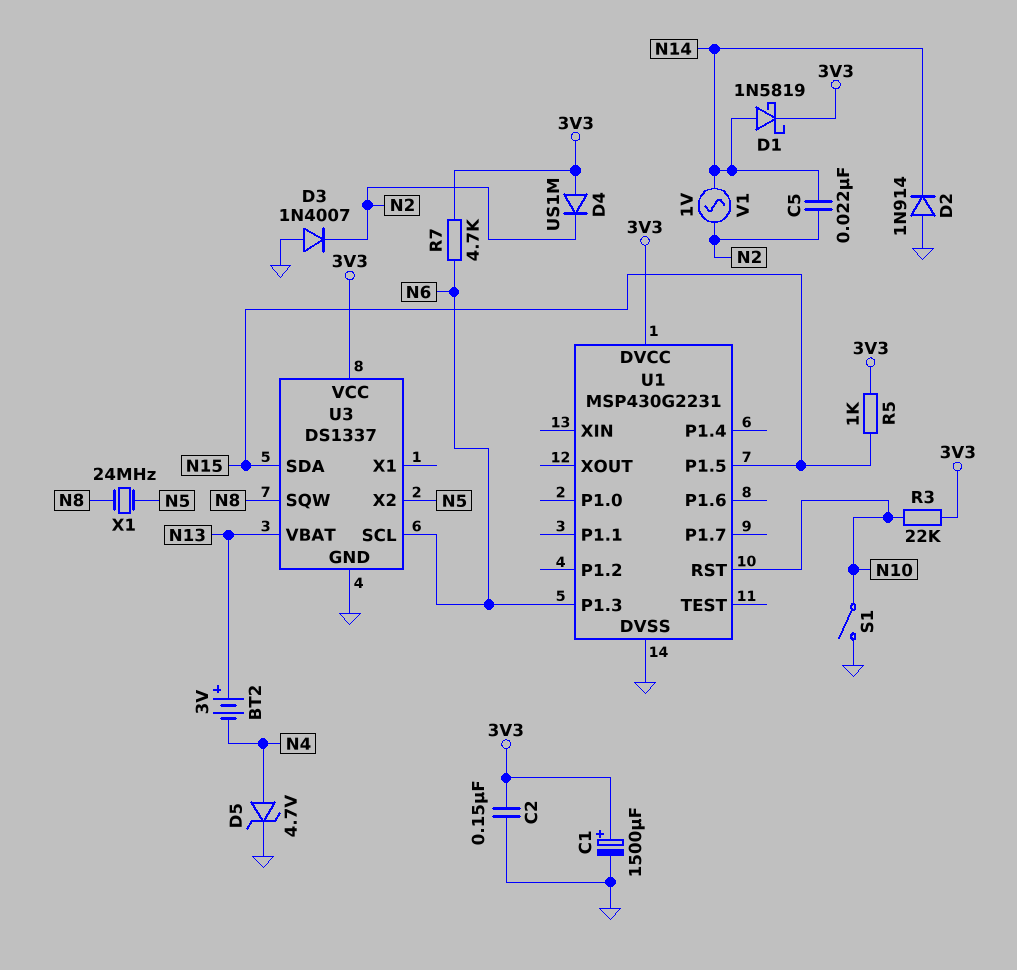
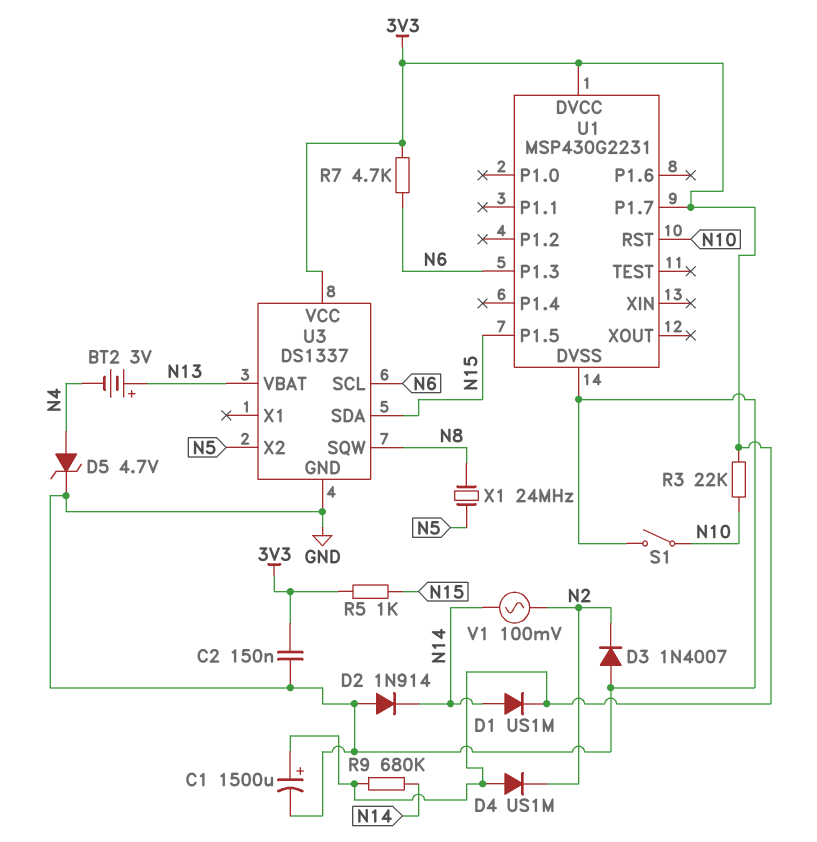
C5: 22nF (N2, N14) -> none
D1: schottky 1N5819 (A N14, K 3V3) -> diode US1M (A N14, K 3V3)
R9: none -> 680k (3V3, N14)
U1 pin P1.7: none -> 3V3
V1: AC 1V (N2, N14) -> AC 100mV (N2, N14)

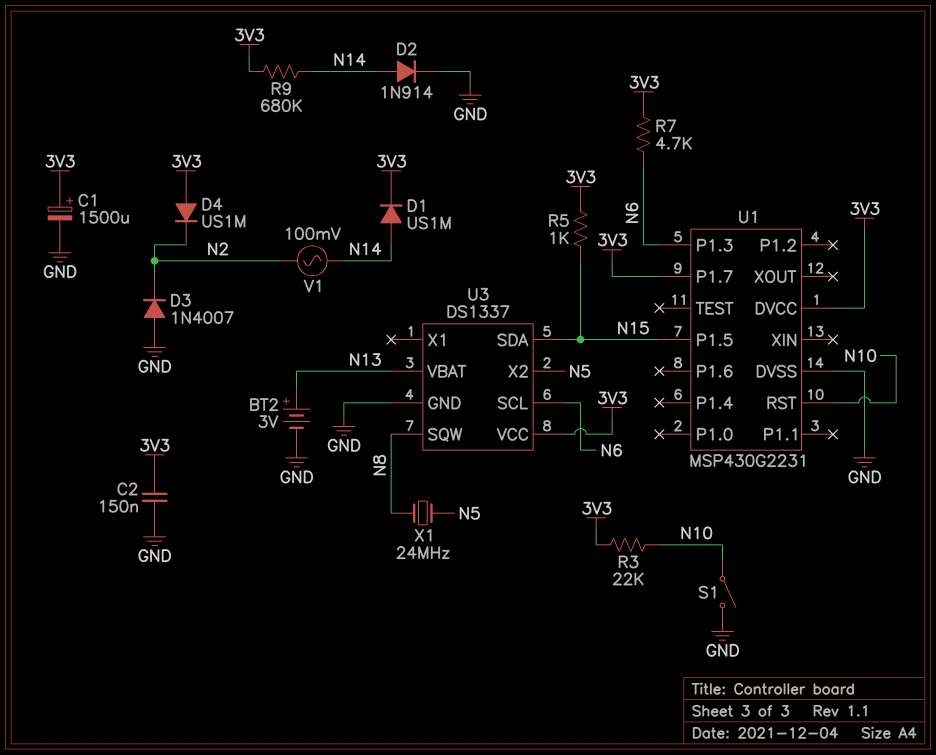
BT2: 3V (plus N13, minus N4) -> 3V (plus N13, minus GND)
D2: diode 1N914 (A GND, K N14) -> diode 1N914 (A N14, K GND)
D5: zener 4.7V (A N4, K GND) -> none

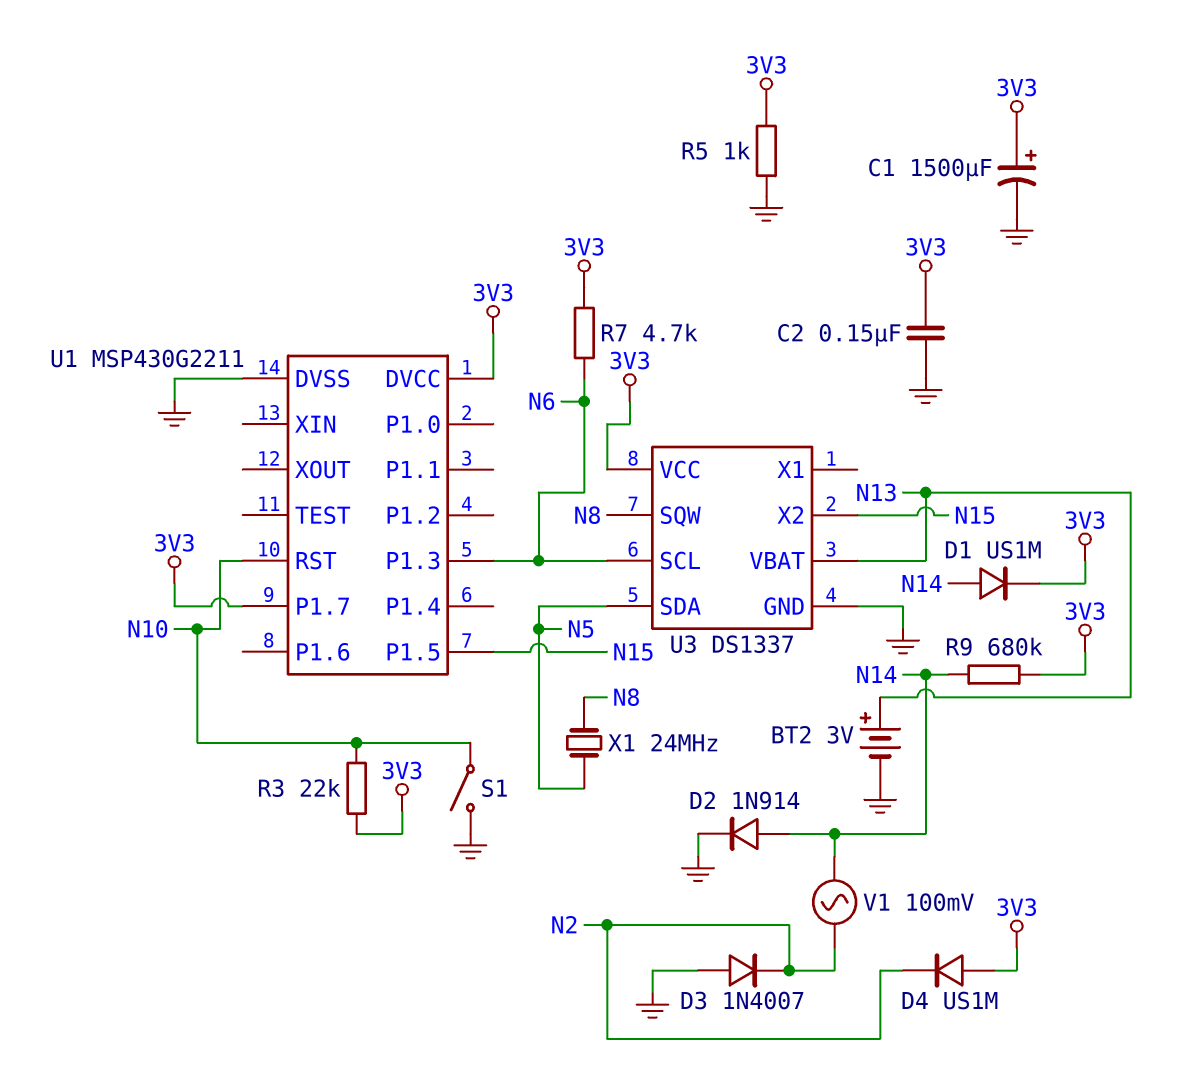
R5: 1k (3V3, N15) -> 1k (3V3, GND)
U1: MSP430G2231 -> MSP430G2211
U3 pin SDA: N15 -> N5
U3 pin X2: N5 -> N15

